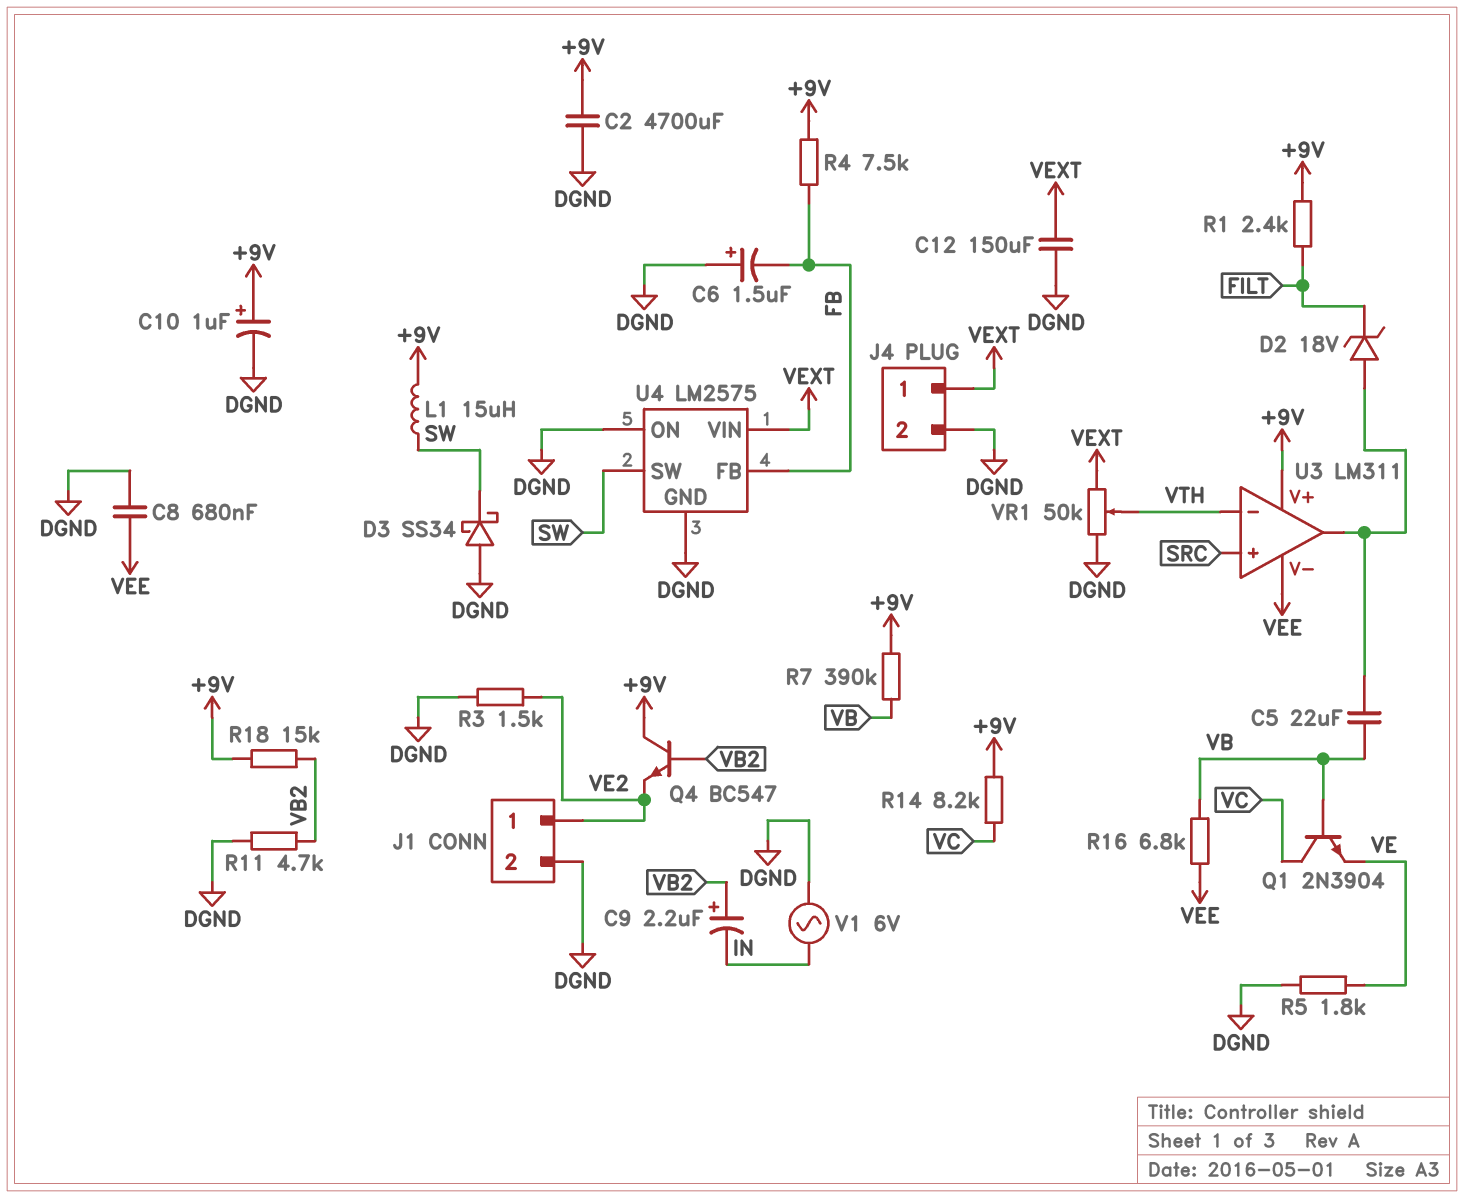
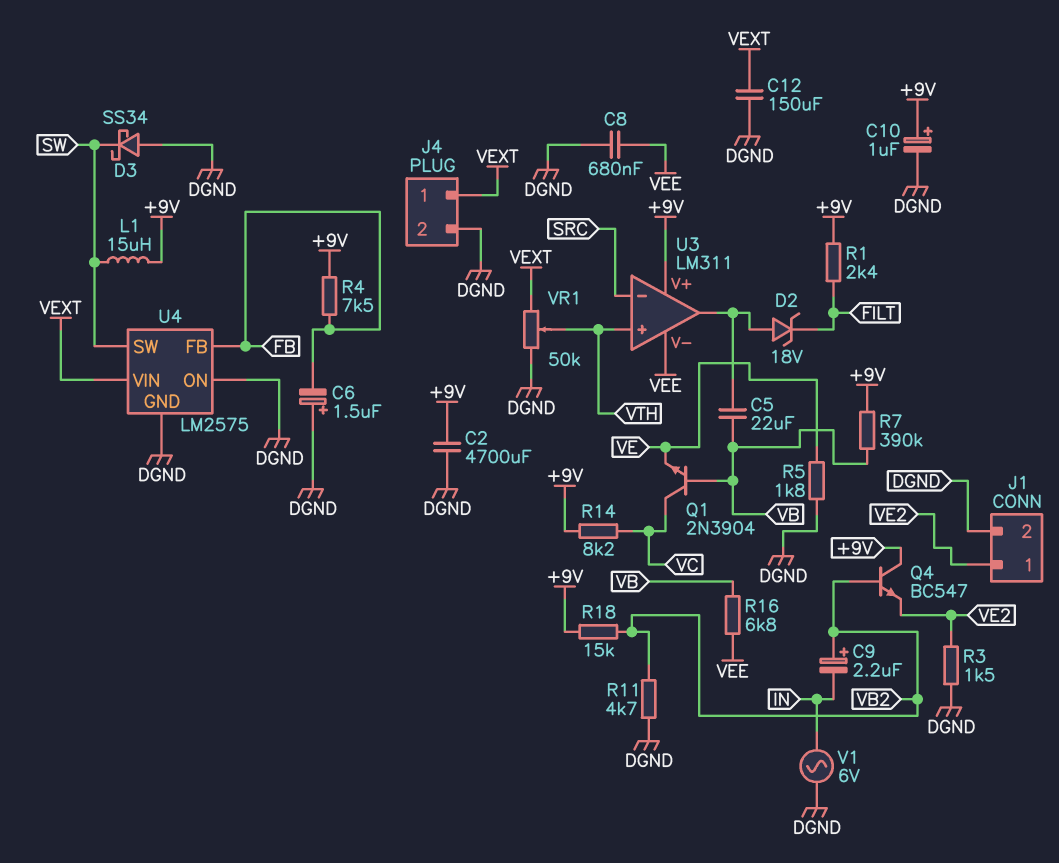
U3 pin in+: SRC -> VTH
U3 pin in-: VTH -> SRC

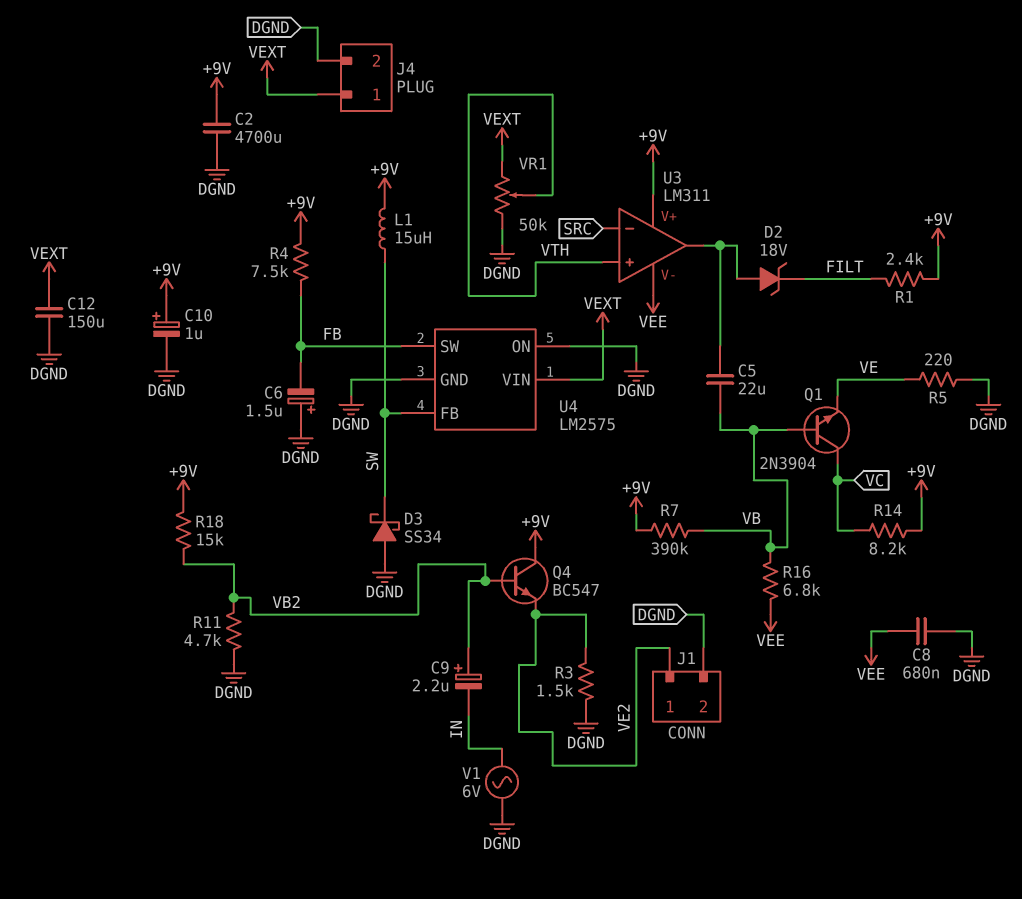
R5: 1.8k (DGND, VE) -> 220 (DGND, VE)
U4 pin FB: FB -> SW
U4 pin SW: SW -> FB

